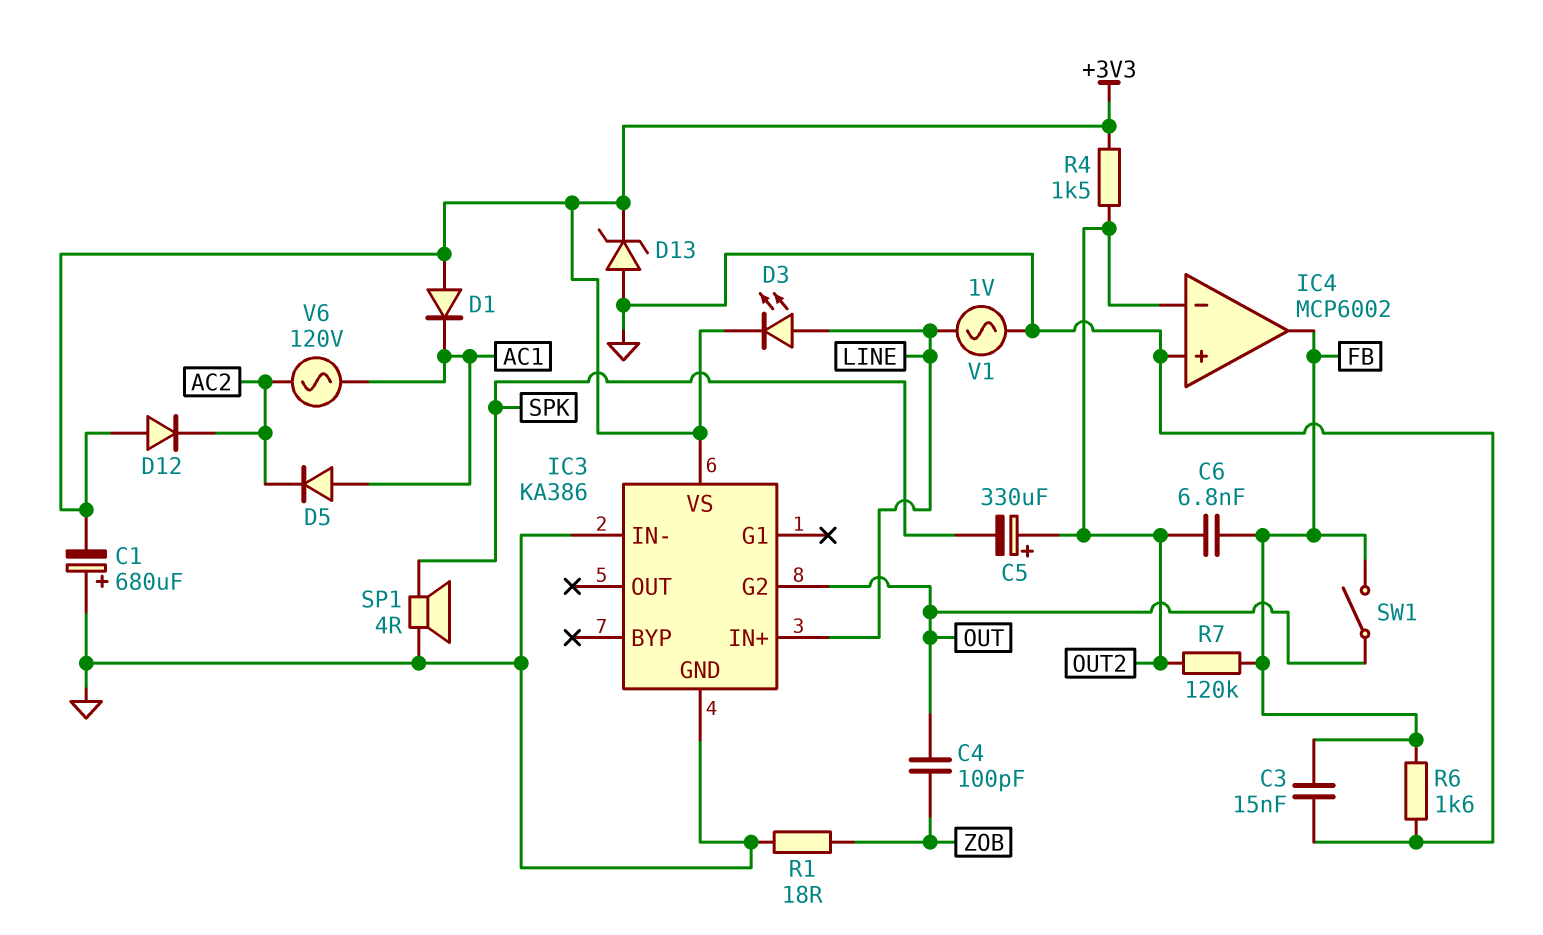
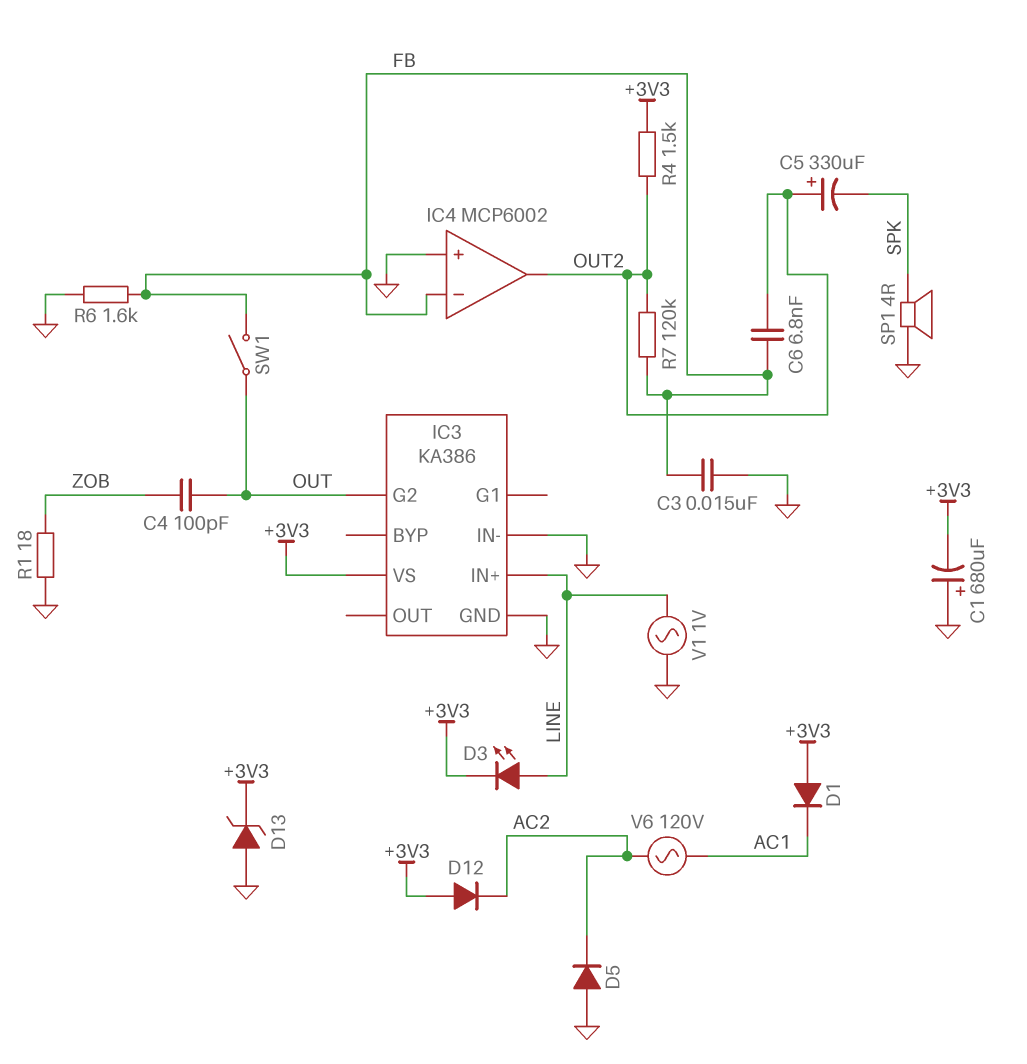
D5: diode (A AC1, K AC2) -> diode (A GND, K AC2)
IC4 pin in-: OUT2 -> FB
IC4 pin out: FB -> OUT2

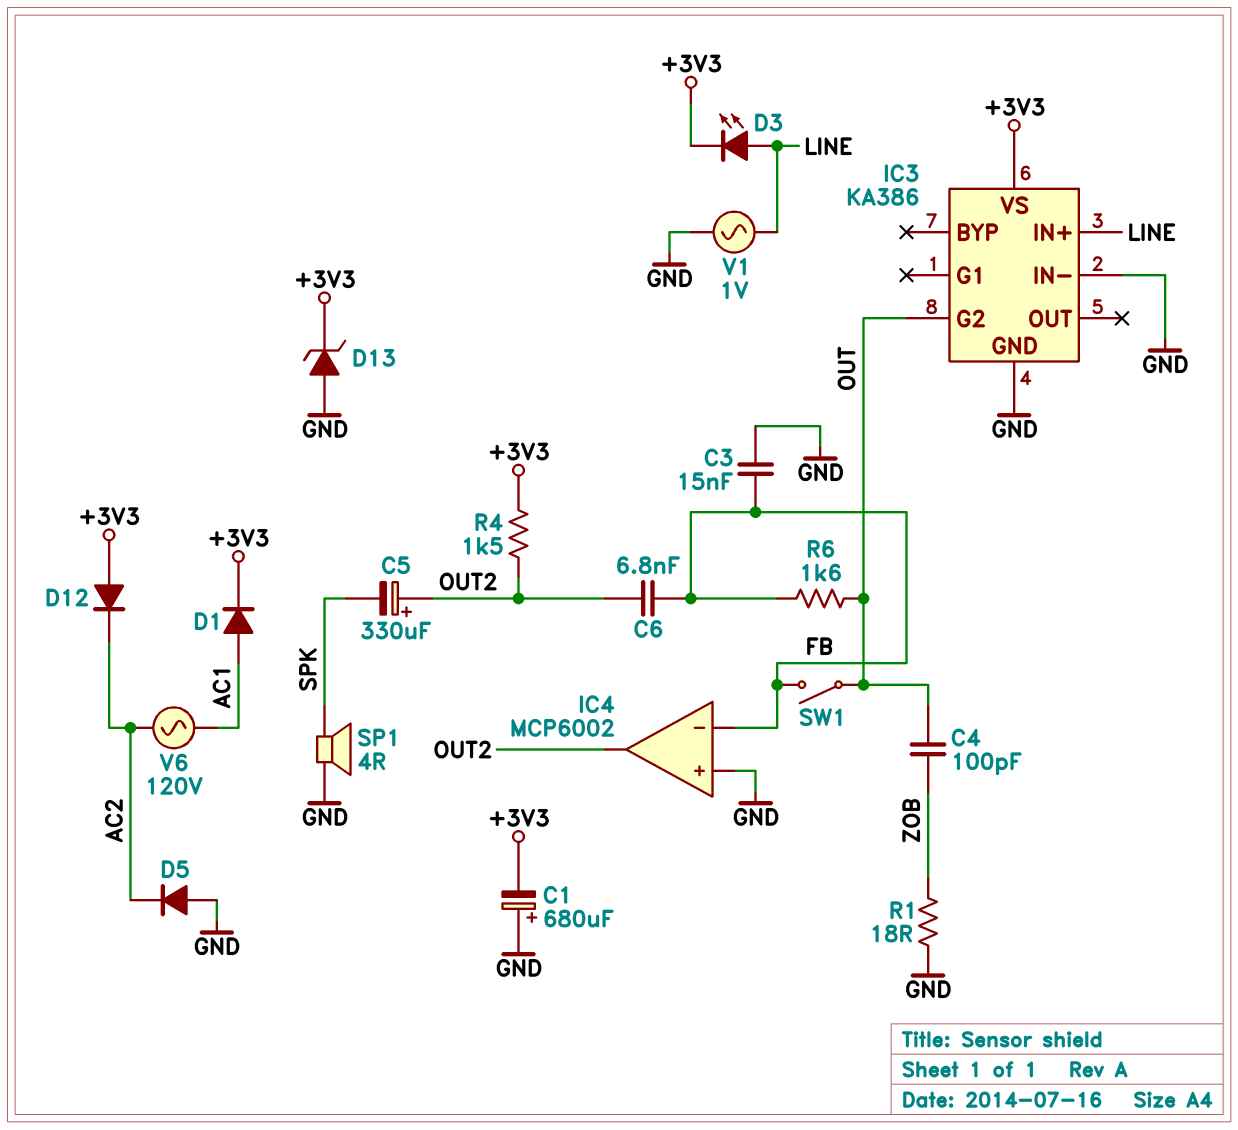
D1: diode (A +3V3, K AC1) -> diode (A AC1, K +3V3)
R6: 1.6k (FB, GND) -> 1.6k (FB, OUT)
R7: 120k (FB, OUT2) -> none

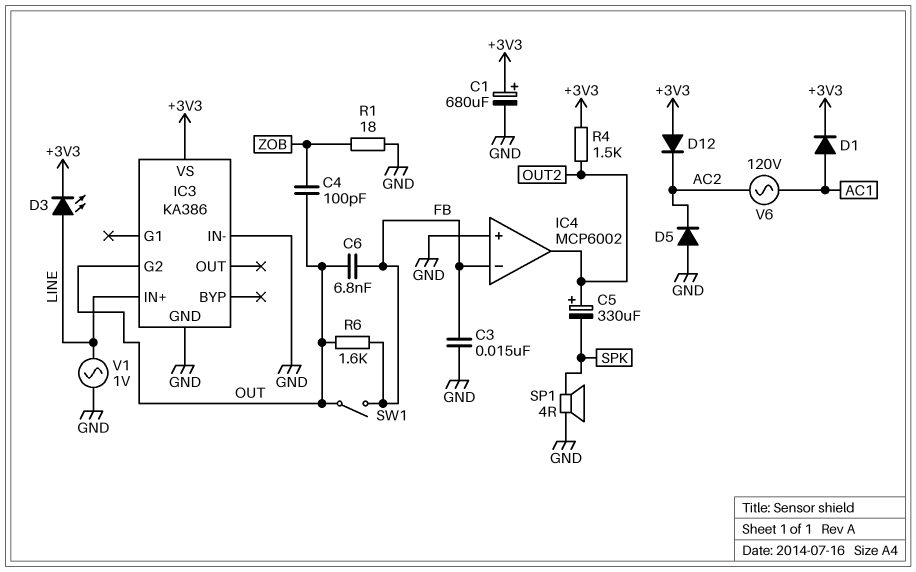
C1: 680uF (plus GND, minus +3V3) -> 680uF (plus +3V3, minus GND)
C6: 6.8nF (FB, OUT2) -> 6.8nF (FB, OUT)
D13: zener (A GND, K +3V3) -> none

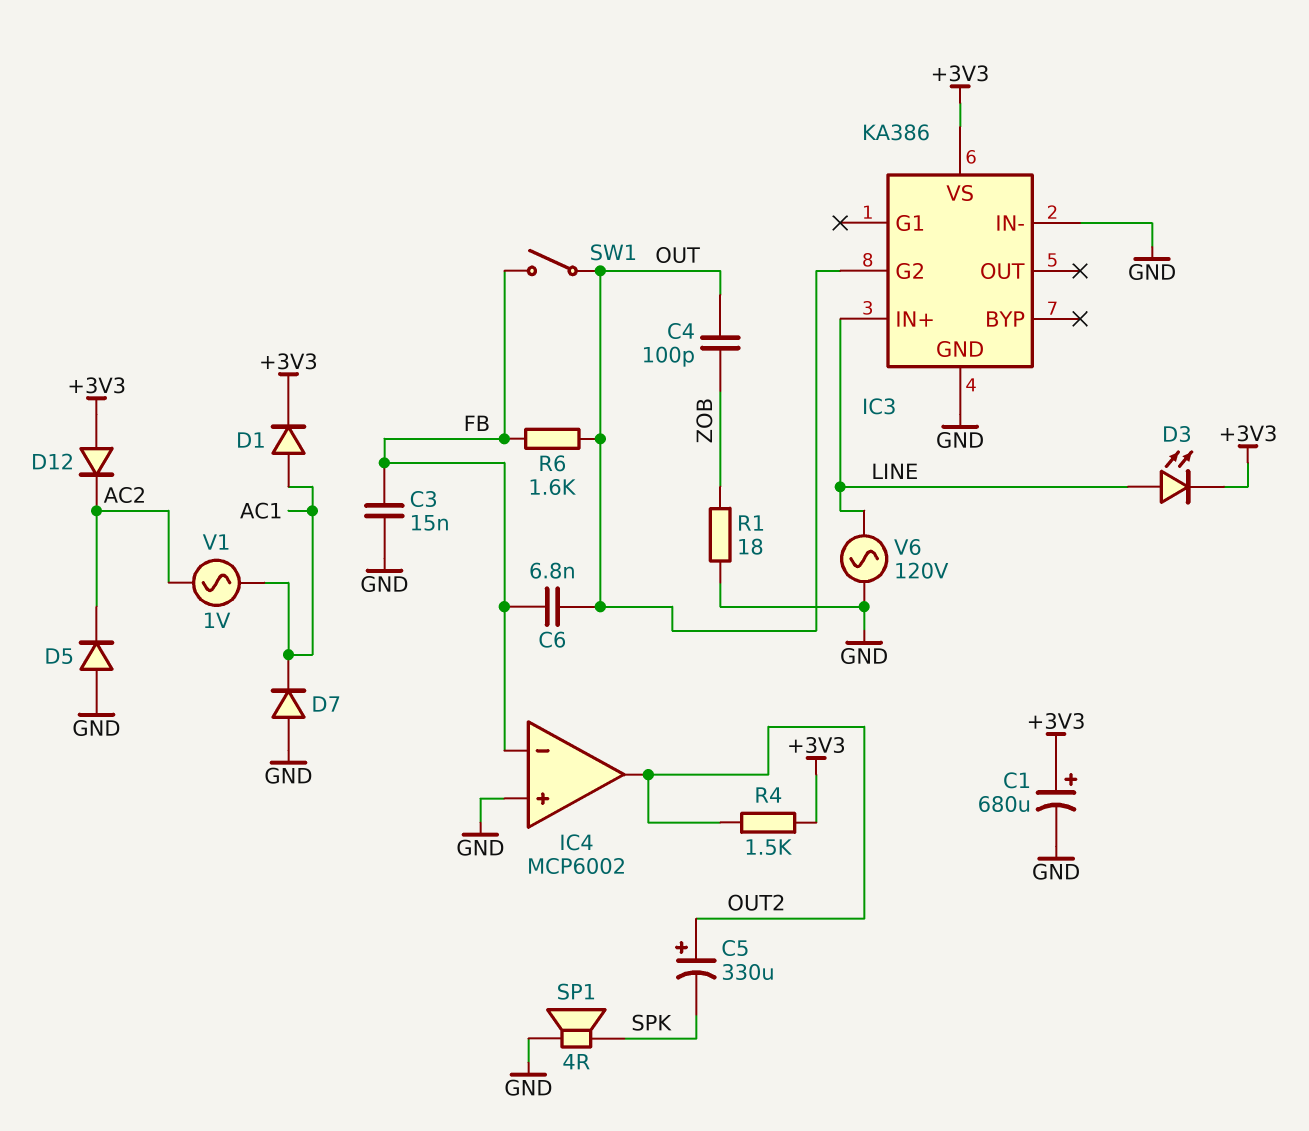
D7: none -> diode (A GND, K AC1)
V1: AC 1V (GND, LINE) -> AC 1V (AC1, AC2)
V6: AC 120V (AC1, AC2) -> AC 120V (GND, LINE)

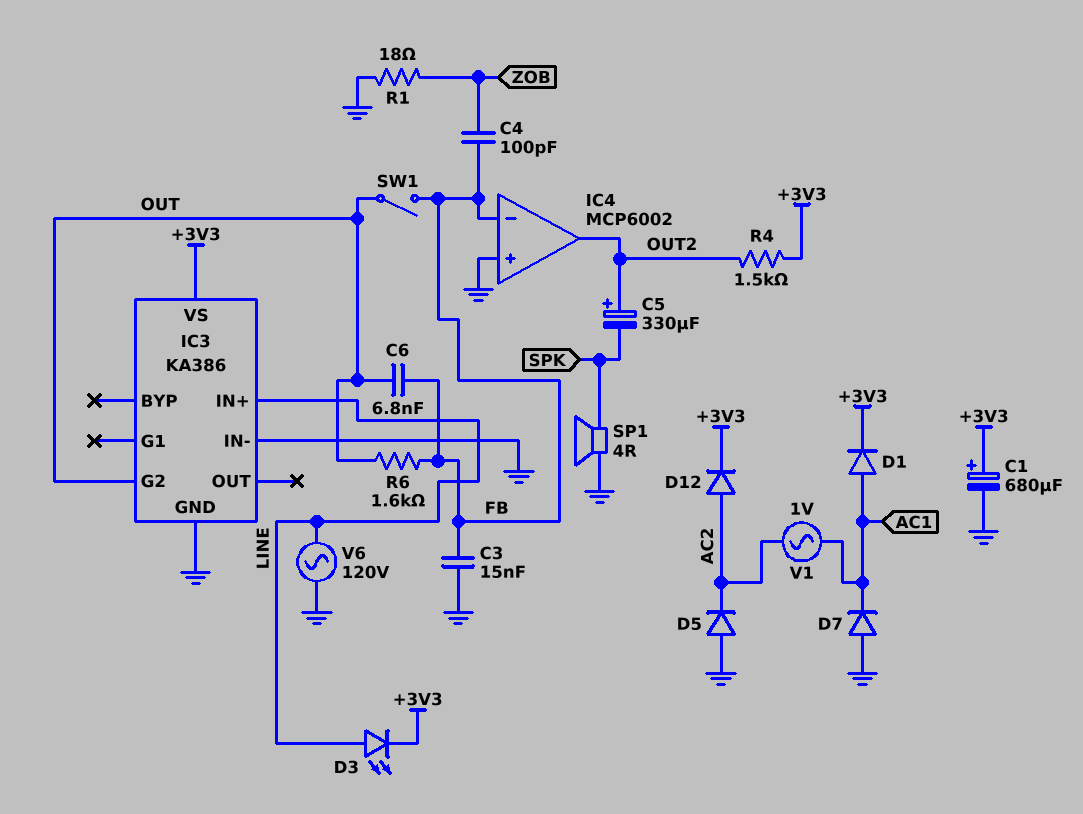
C4: 100pF (OUT, ZOB) -> 100pF (FB, ZOB)
D12: diode (A +3V3, K AC2) -> diode (A AC2, K +3V3)

